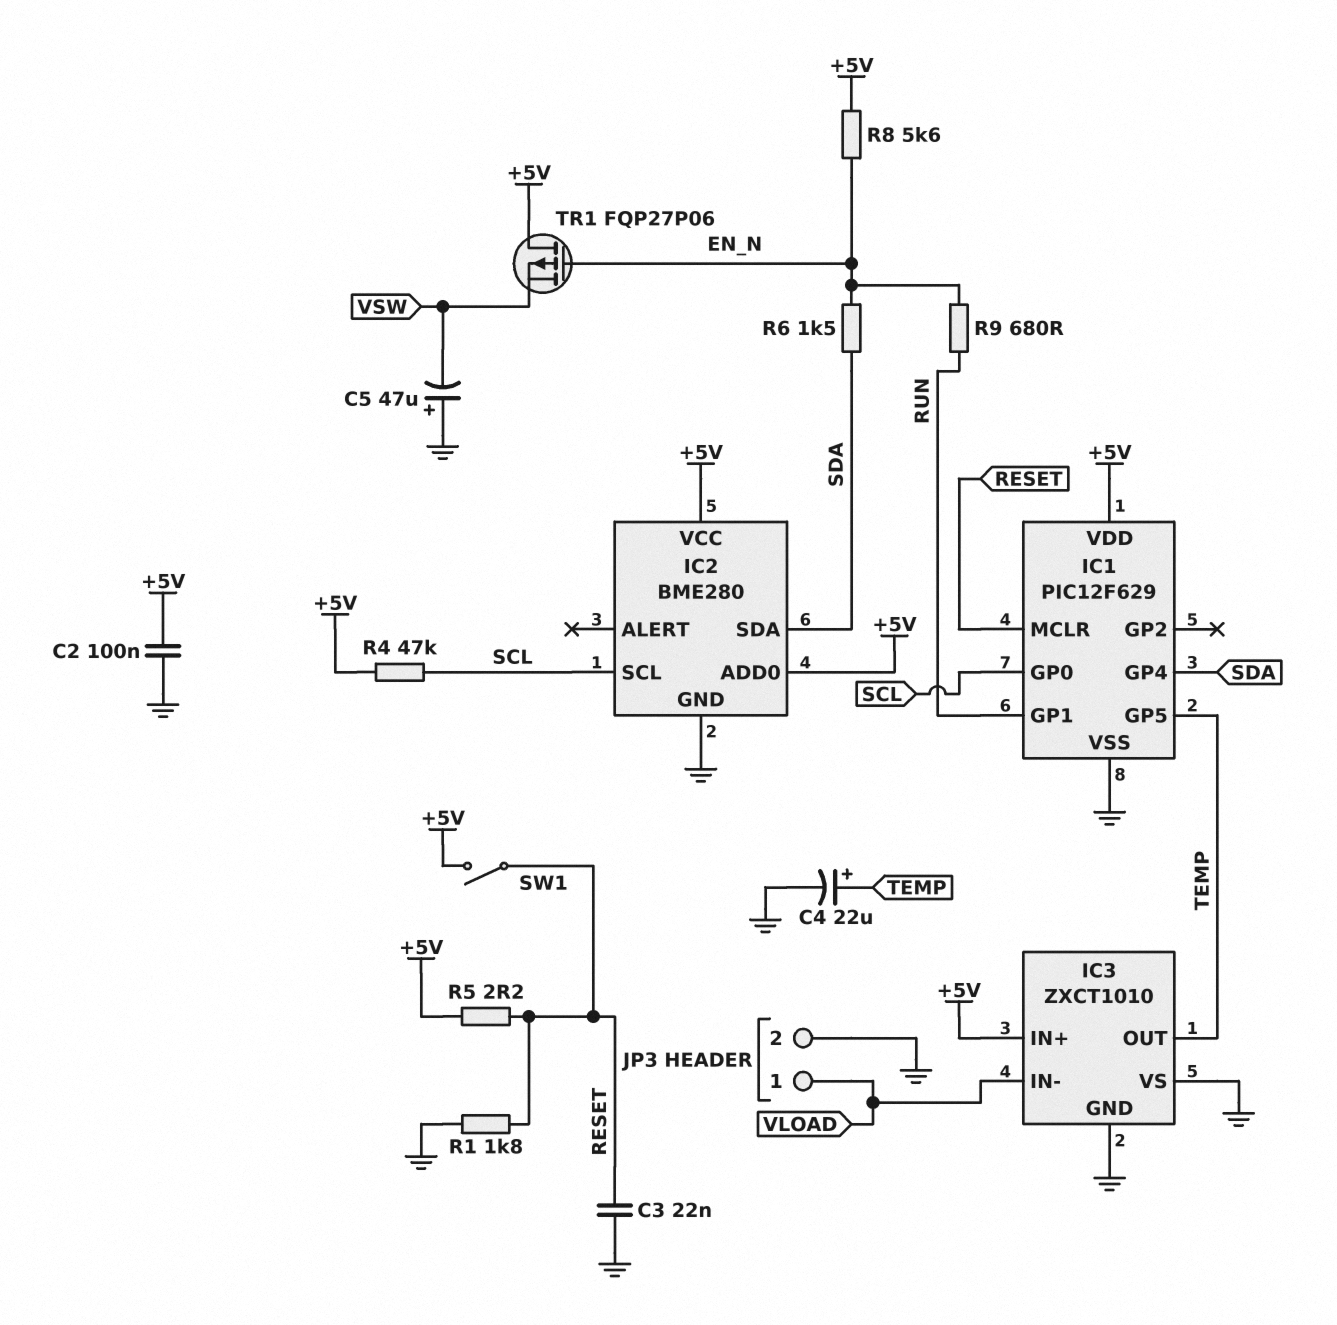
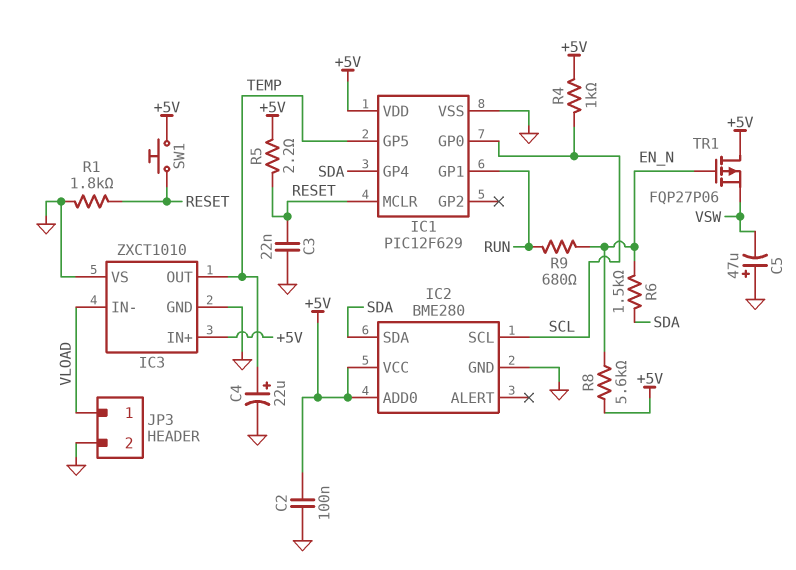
R4: 47k (+5V, SCL) -> 1k (+5V, SCL)
SW1: switch (+5V, RESET) -> button (+5V, RESET)

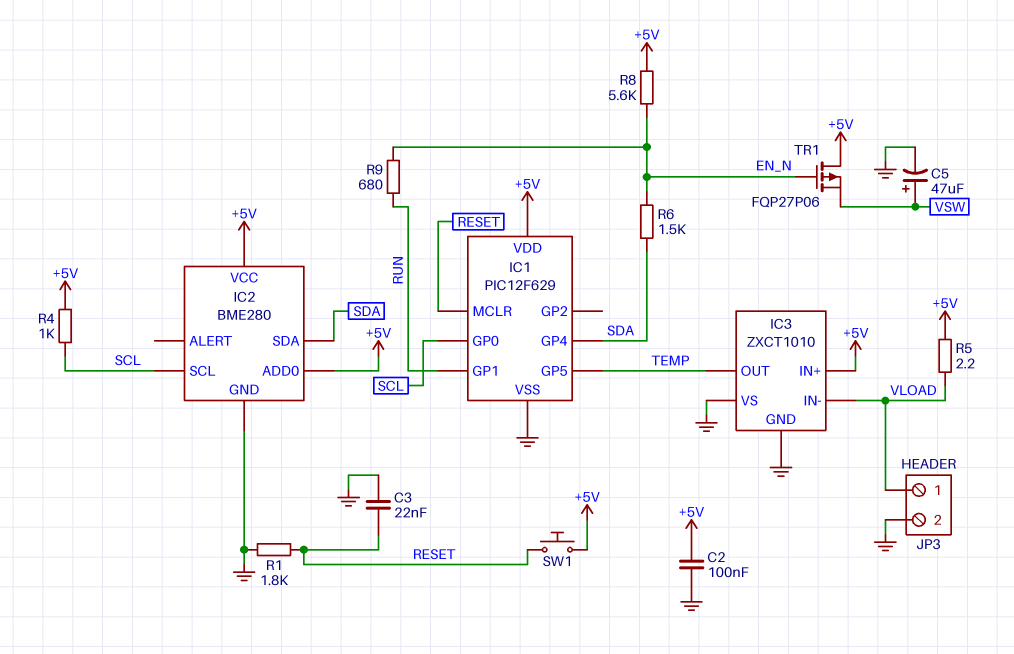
C4: 22uF (plus TEMP, minus GND) -> none
C5: 47uF (plus GND, minus VSW) -> 47uF (plus VSW, minus GND)
R5: 2.2 (+5V, RESET) -> 2.2 (+5V, VLOAD)

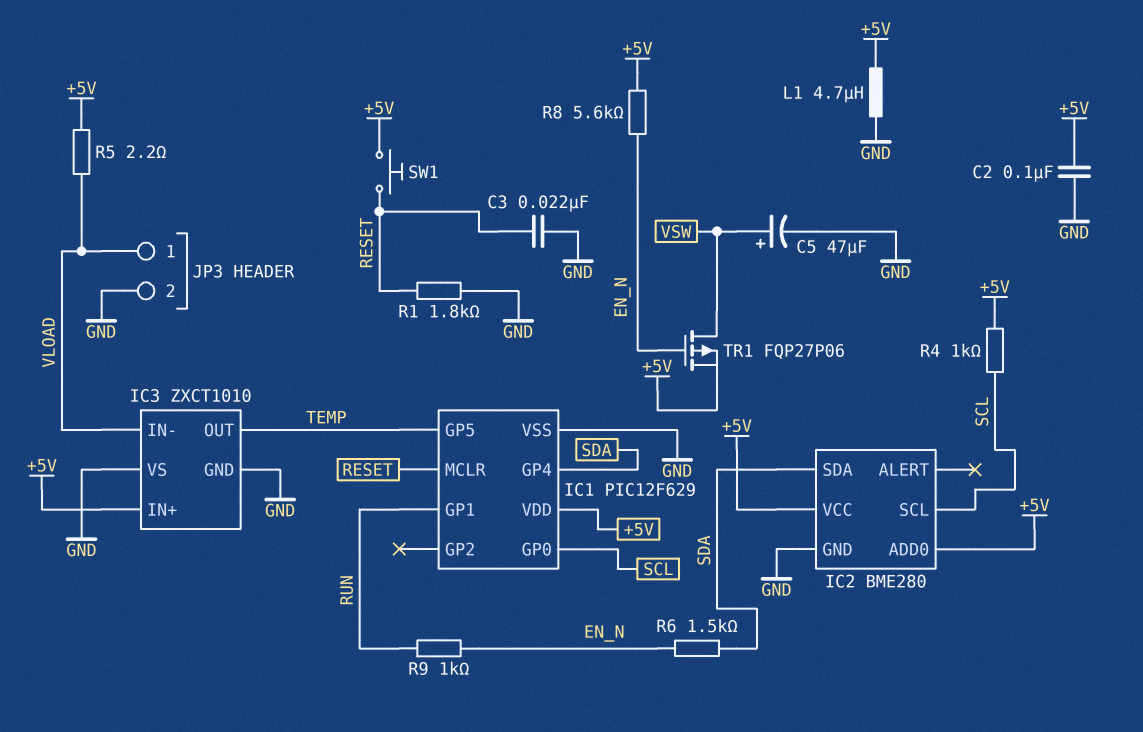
L1: none -> 4.7uH (+5V, GND)
R9: 680 (EN_N, RUN) -> 1k (EN_N, RUN)
TR1: PMOS FQP27P06 (G EN_N, D +5V, S VSW) -> PMOS FQP27P06 (G EN_N, D VSW, S +5V)

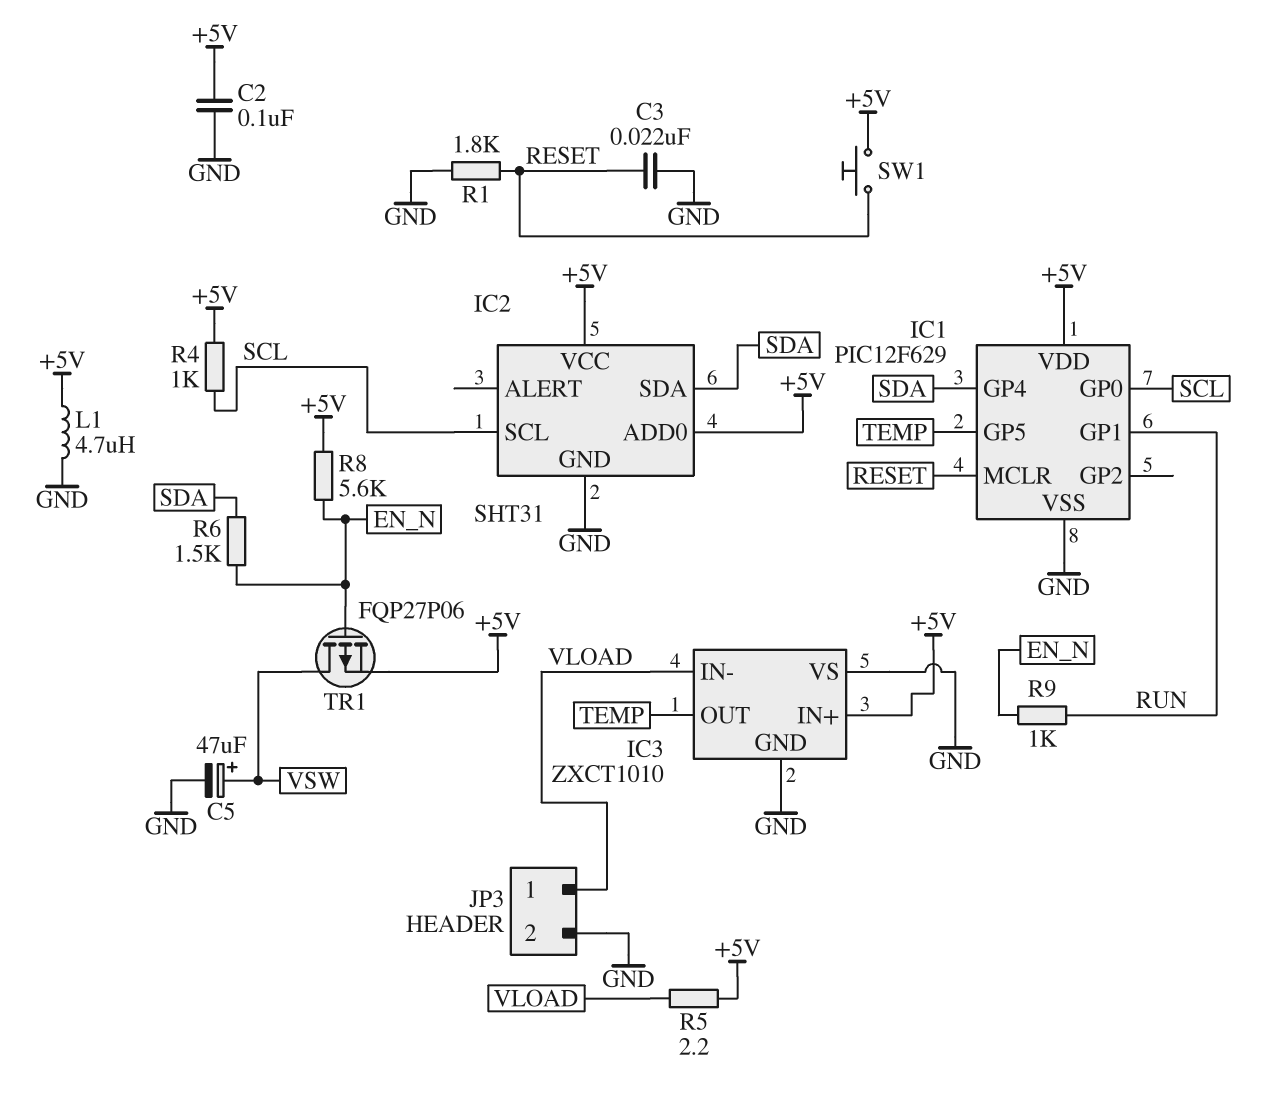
IC2: BME280 -> SHT31

